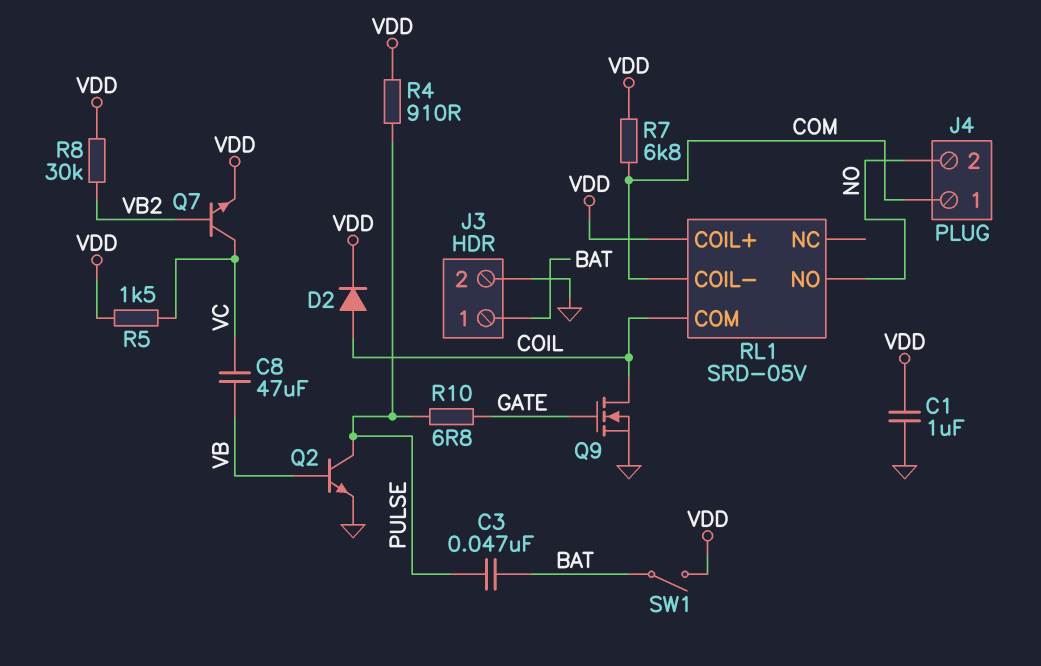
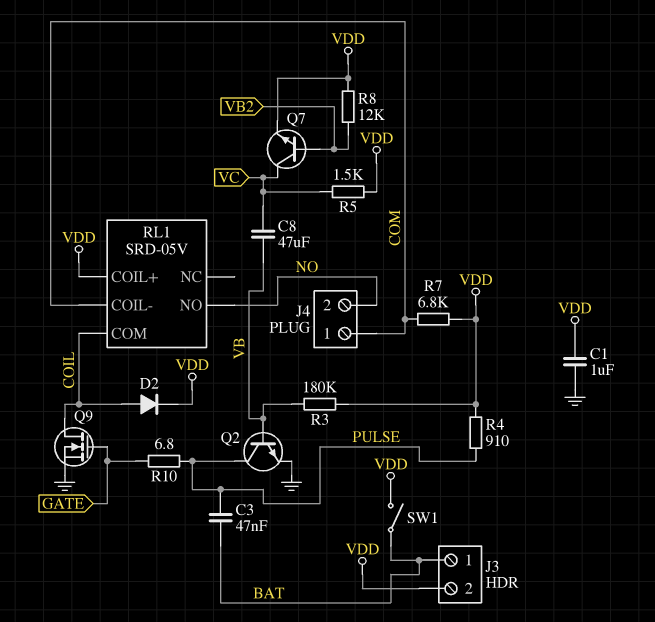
J3 pin 2: GND -> VDD
R3: none -> 180k (VB, VDD)
R8: 30k (VB2, VDD) -> 12k (VB2, VDD)

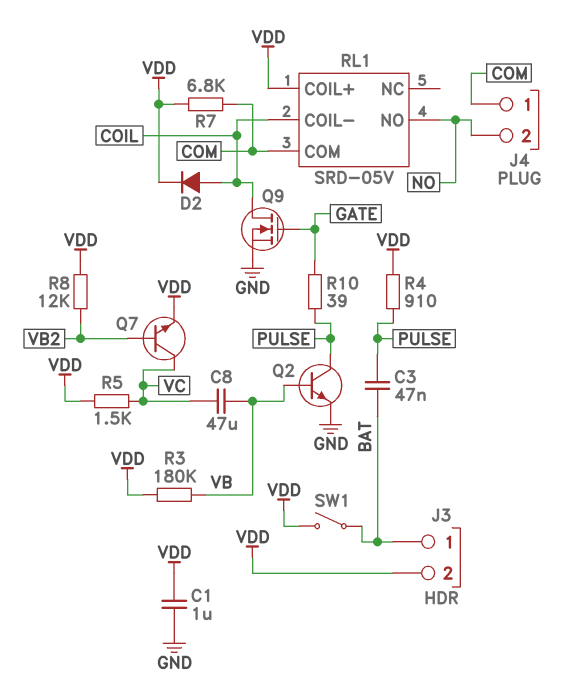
R10: 6.8 (GATE, PULSE) -> 39 (GATE, PULSE)
RL1 pin COIL-: COM -> COIL
RL1 pin COM: COIL -> COM

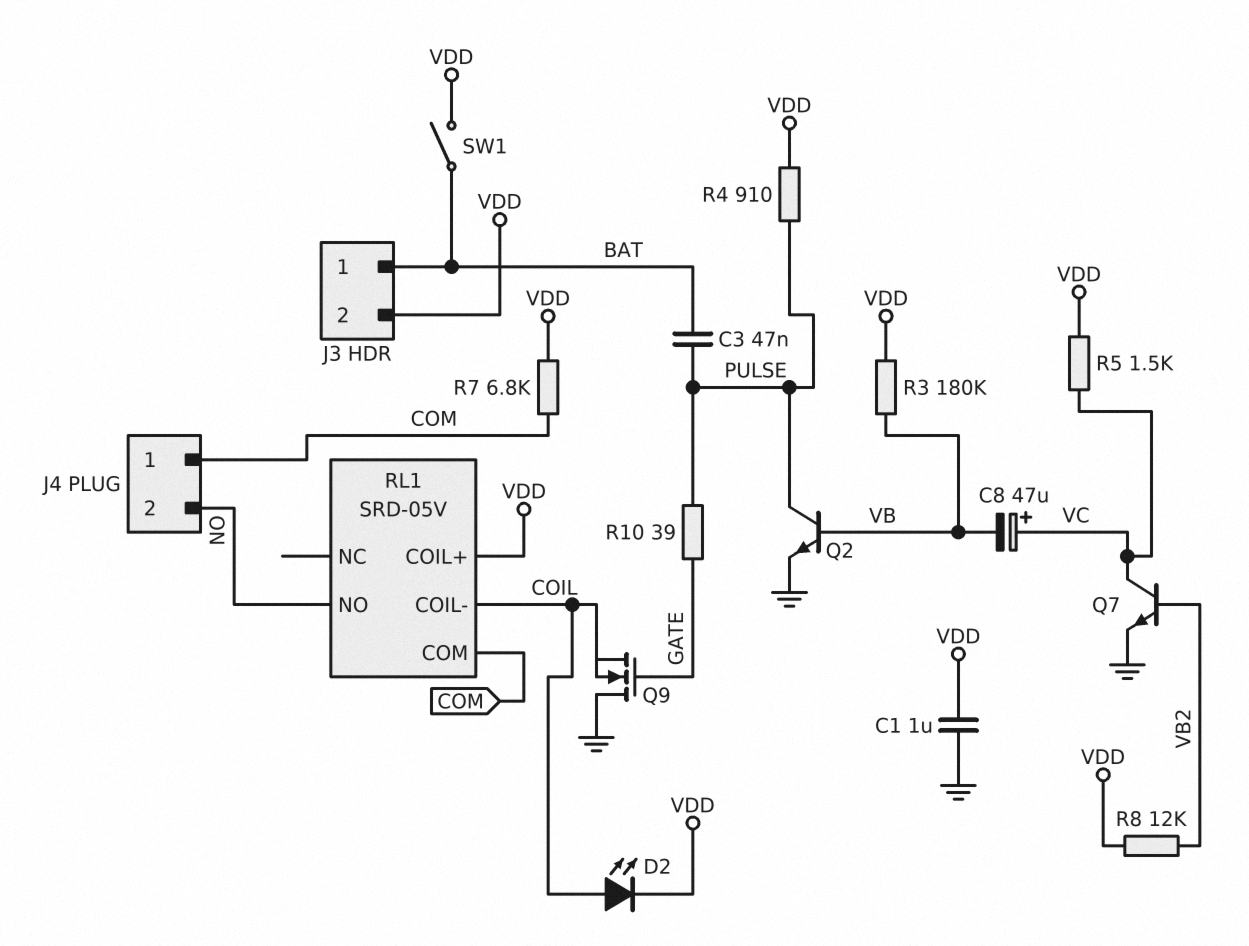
C8: 47uF (VB, VC) -> 47uF (plus VC, minus VB)
D2: diode (A COIL, K VDD) -> LED (A COIL, K VDD)
Q7: NPN (B VB2, C VC, E VDD) -> NPN (B VB2, C VC, E GND)
Q9: NMOS (G GATE, D COIL, S GND) -> NMOS (G GATE, D GND, S COIL)

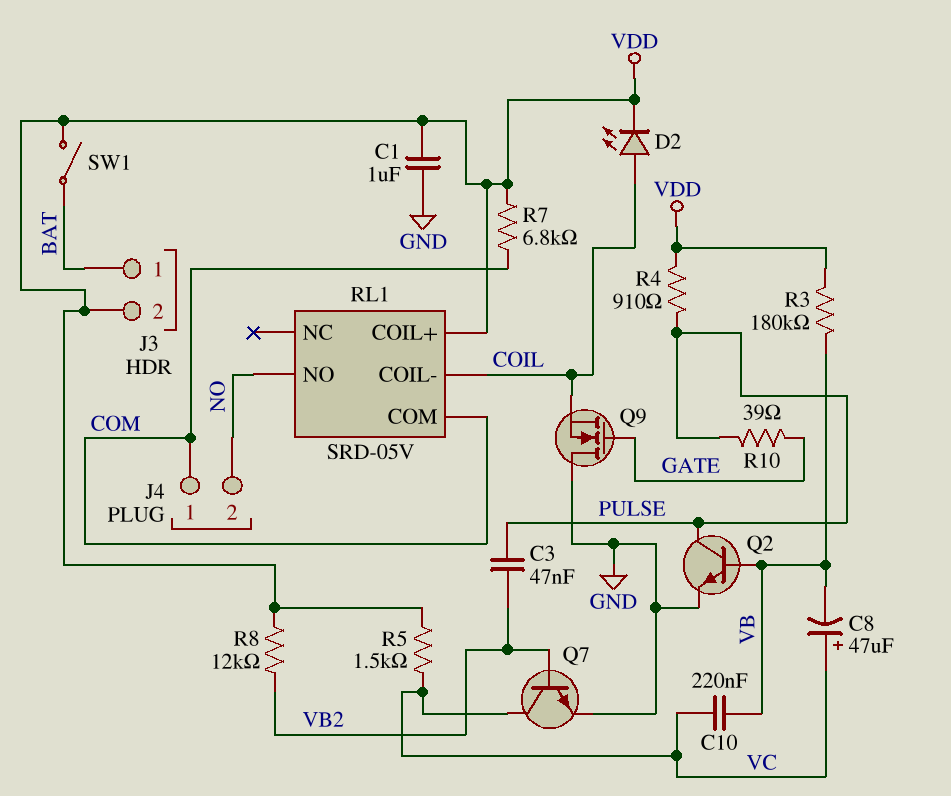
C3: 47nF (BAT, PULSE) -> 47nF (PULSE, VB2)
C10: none -> 220nF (VB, VC)

